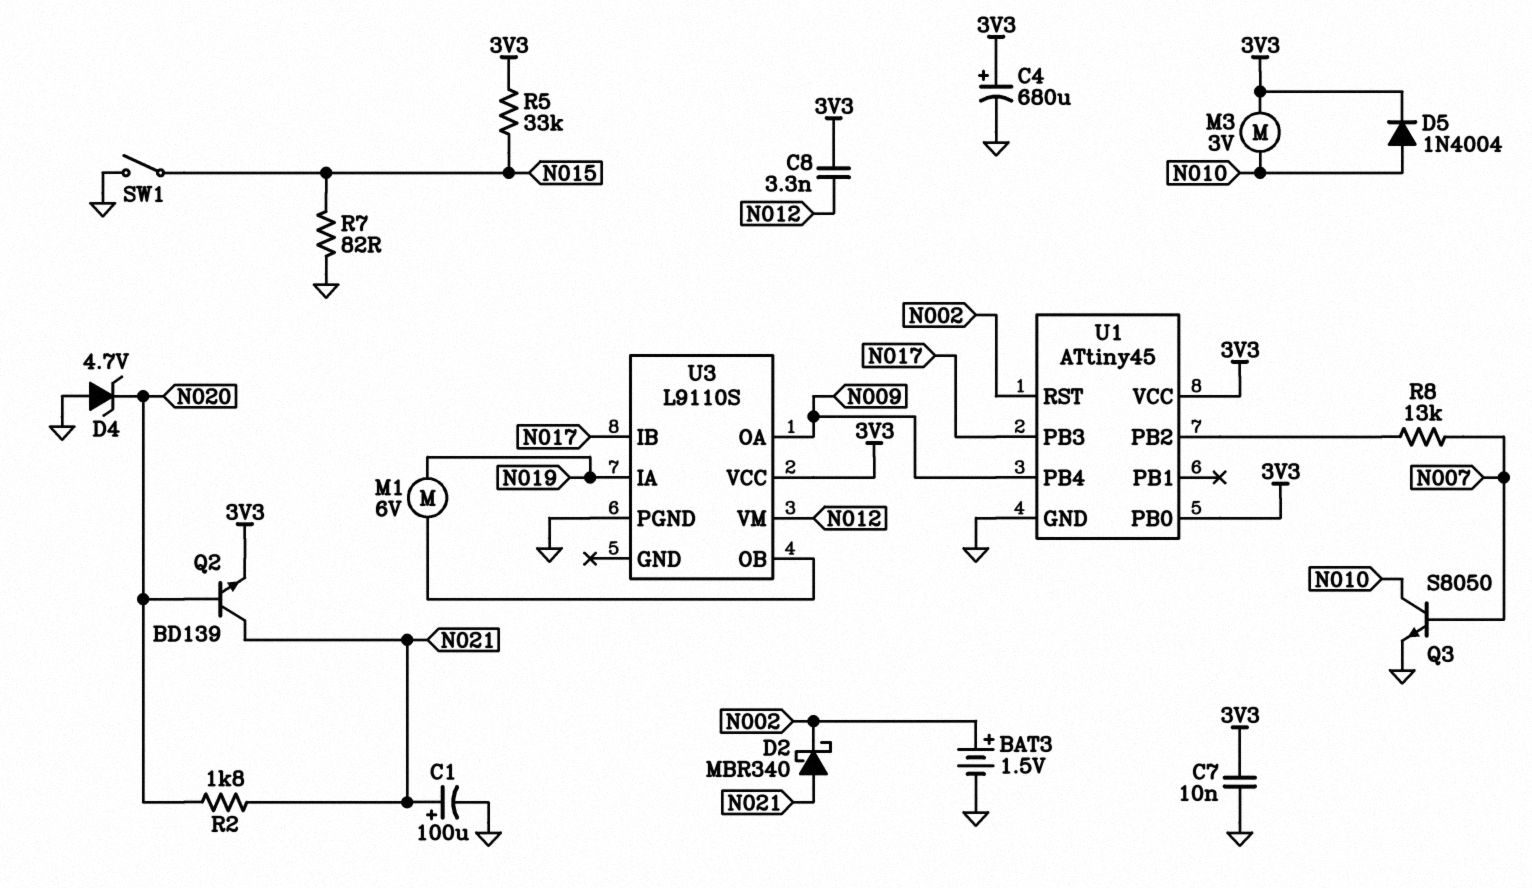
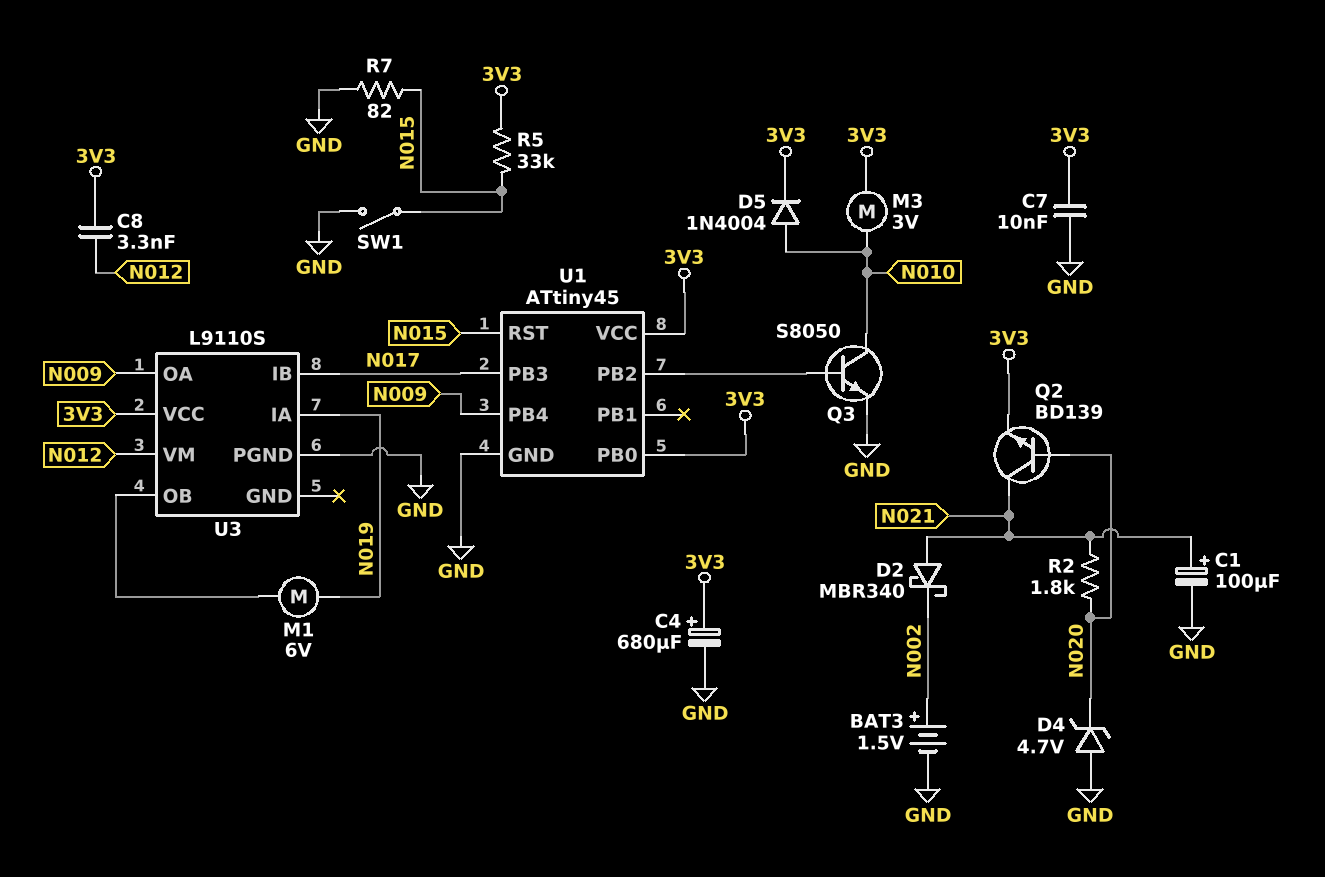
Q3: NPN S8050 (B N007, C N010, E GND) -> NPN S8050 (B U1/PB2, C N010, E GND)
R8: 13k (N007, U1/PB2) -> none
U1 pin RST: N002 -> N015

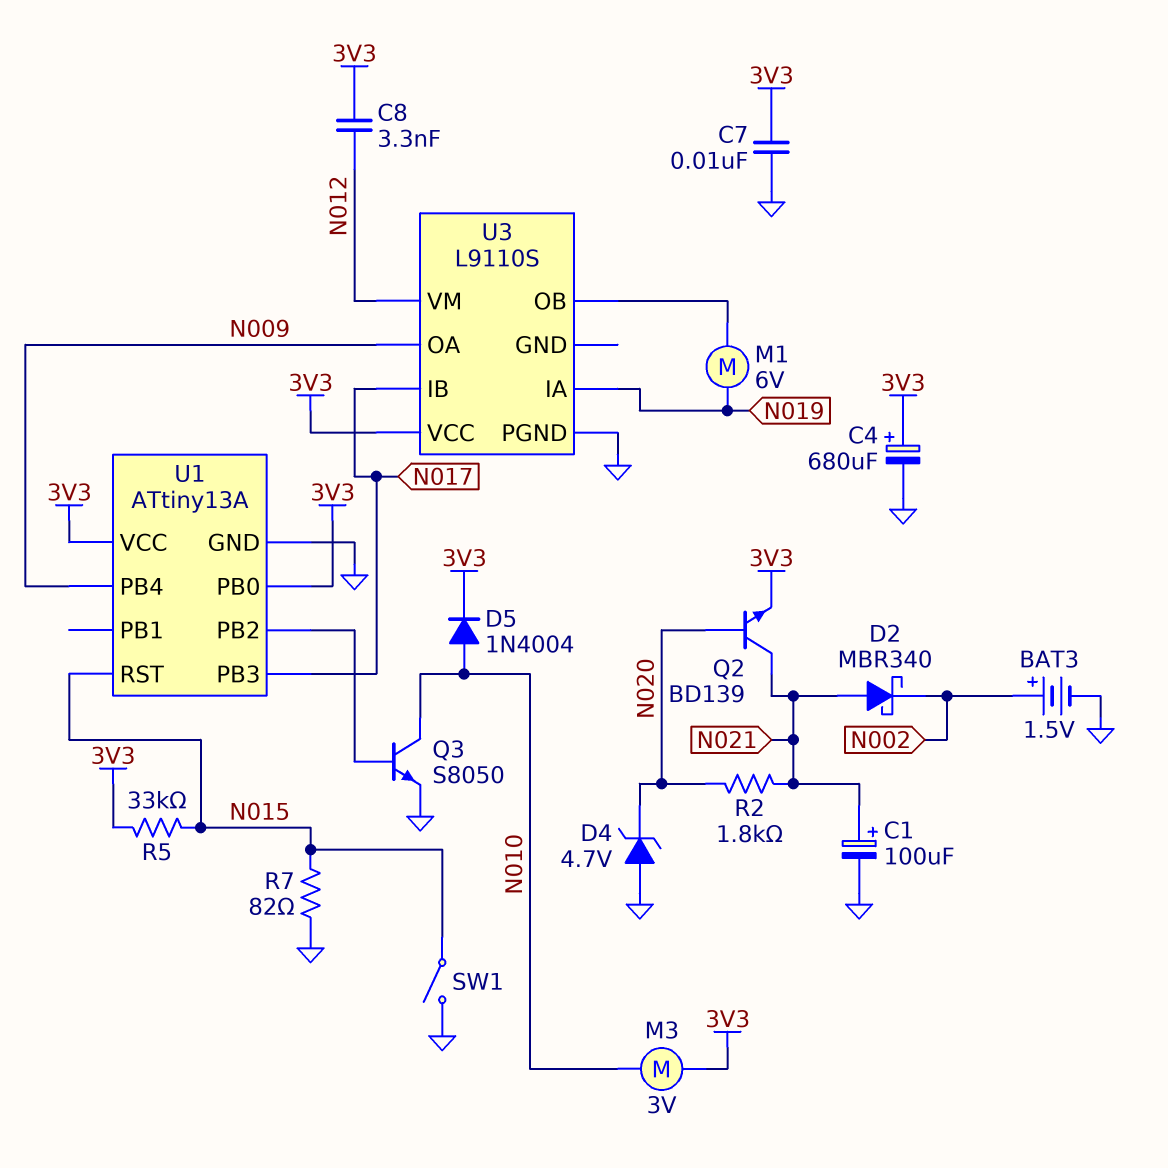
U1: ATtiny45 -> ATtiny13A

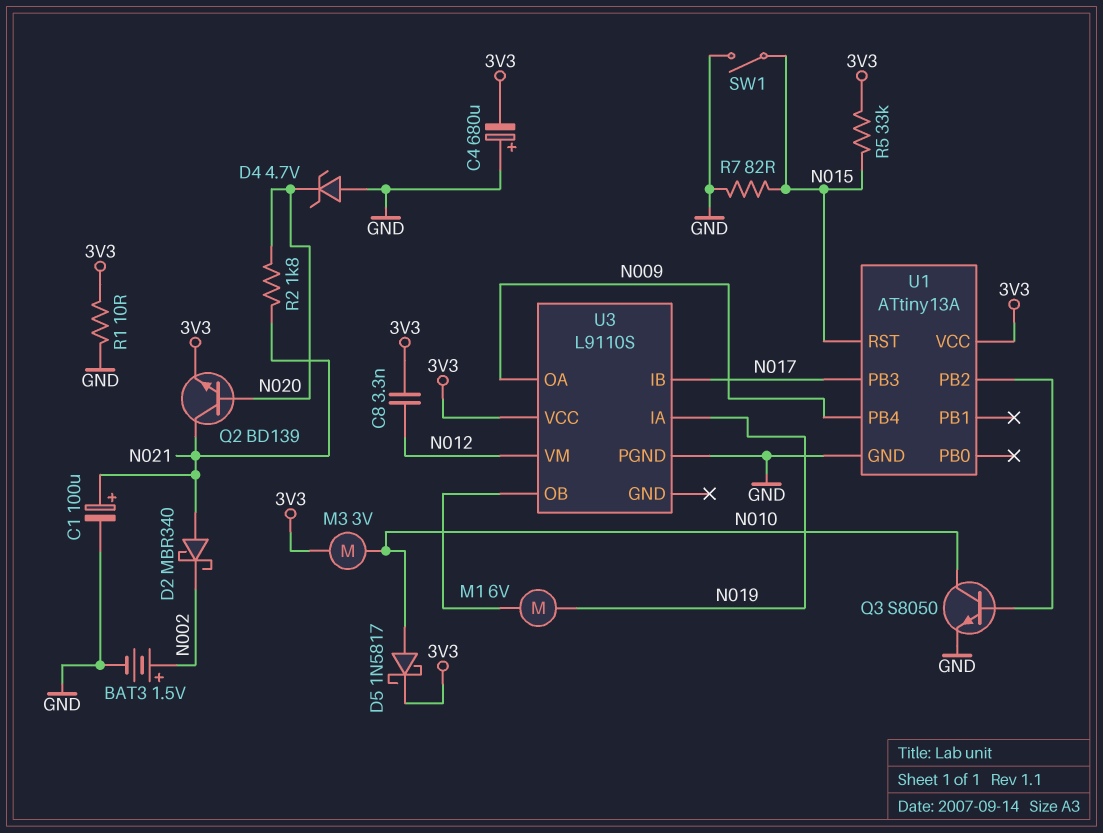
C4: 680uF (plus 3V3, minus GND) -> 680uF (plus GND, minus 3V3)
C7: 10nF (3V3, GND) -> none
D5: diode 1N4004 (A N010, K 3V3) -> schottky 1N5817 (A N010, K 3V3)
R1: none -> 10 (3V3, GND)
U1 pin PB0: 3V3 -> none

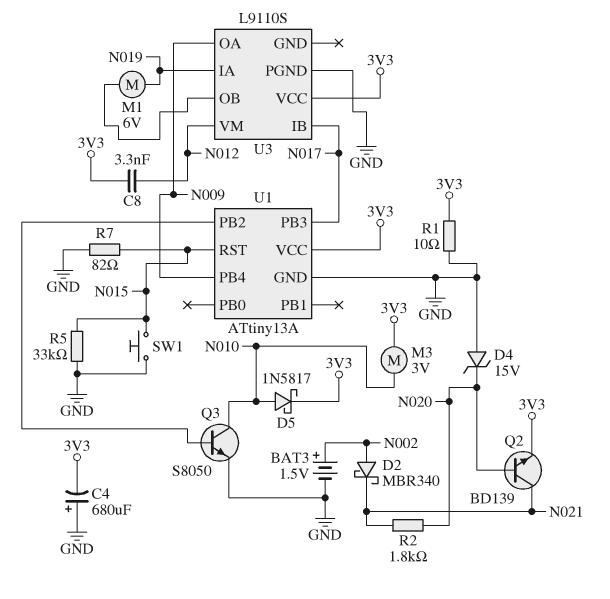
C1: 100uF (plus N021, minus GND) -> none
D2: schottky MBR340 (A N021, K N002) -> schottky MBR340 (A N002, K N021)
D4: zener 4.7V (A GND, K N020) -> zener 15V (A GND, K N020)
R5: 33k (3V3, N015) -> 33k (GND, N015)
SW1: switch (GND, N015) -> button (GND, N015)

